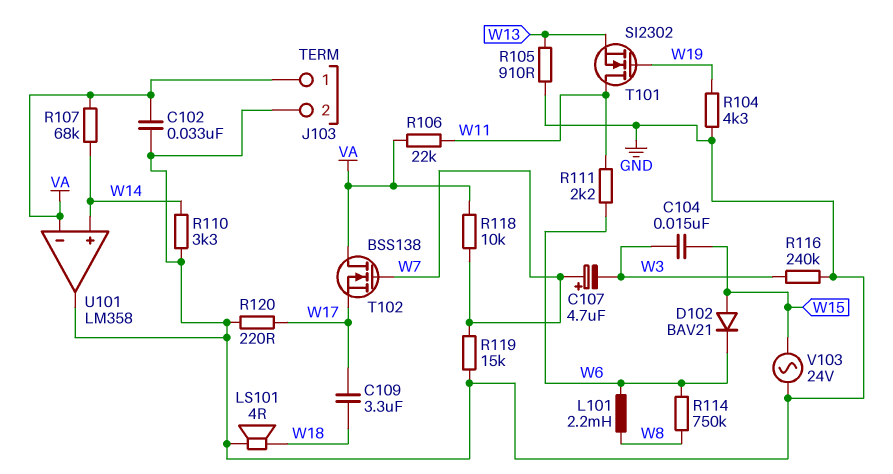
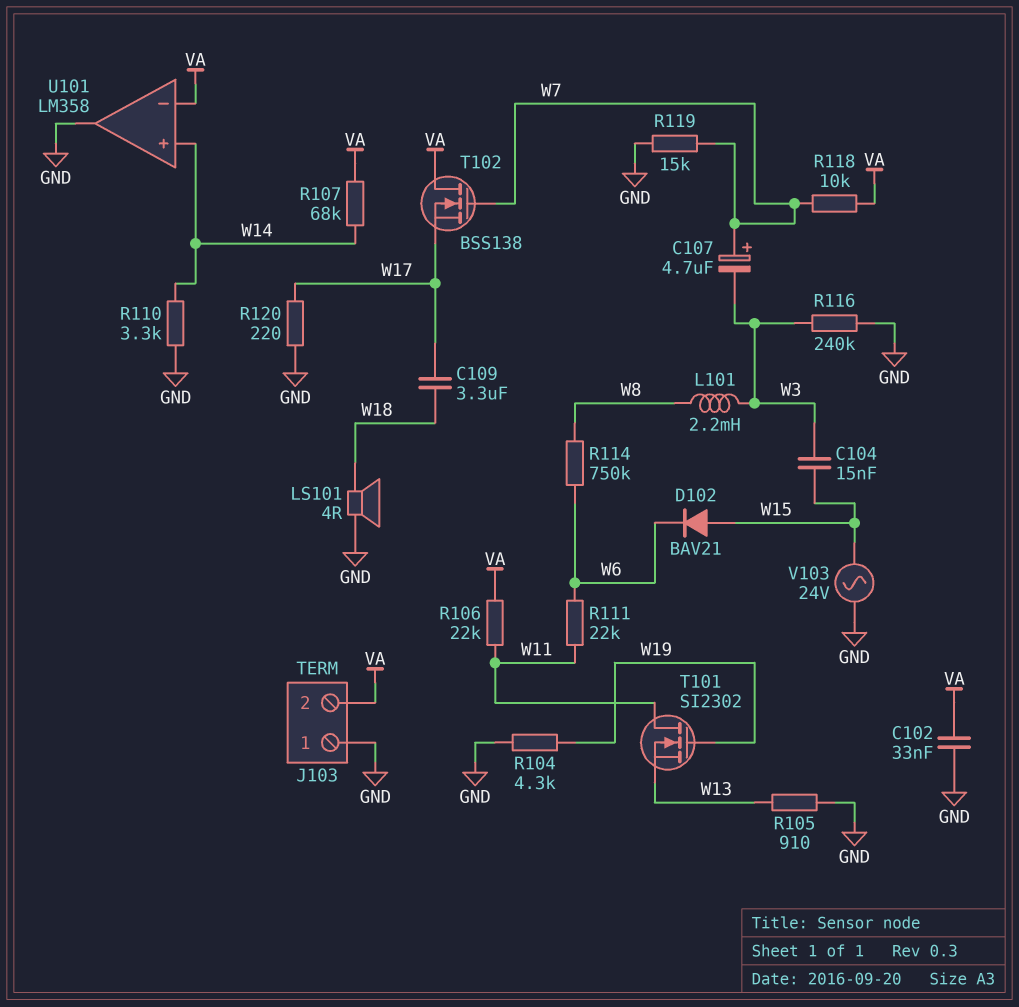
J103 pin 1: VA -> GND
J103 pin 2: GND -> VA
L101: 2.2mH (W6, W8) -> 2.2mH (W3, W8)
R111: 2.2k (W6, W11) -> 22k (W6, W11)

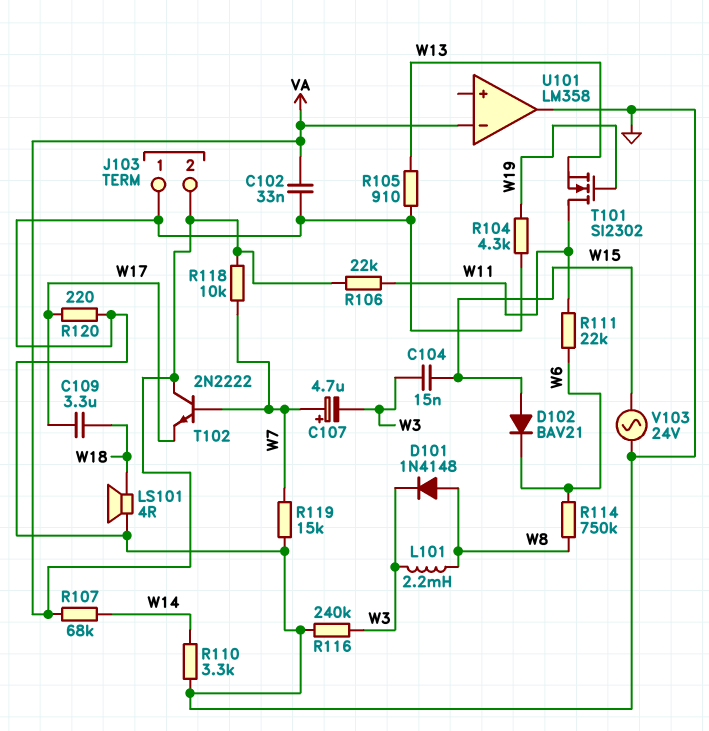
D101: none -> diode 1N4148 (A W8, K W3)
T102: NMOS BSS138 (G W7, D VA, S W17) -> NPN 2N2222 (B W7, C VA, E W17)
U101 pin in+: W14 -> none

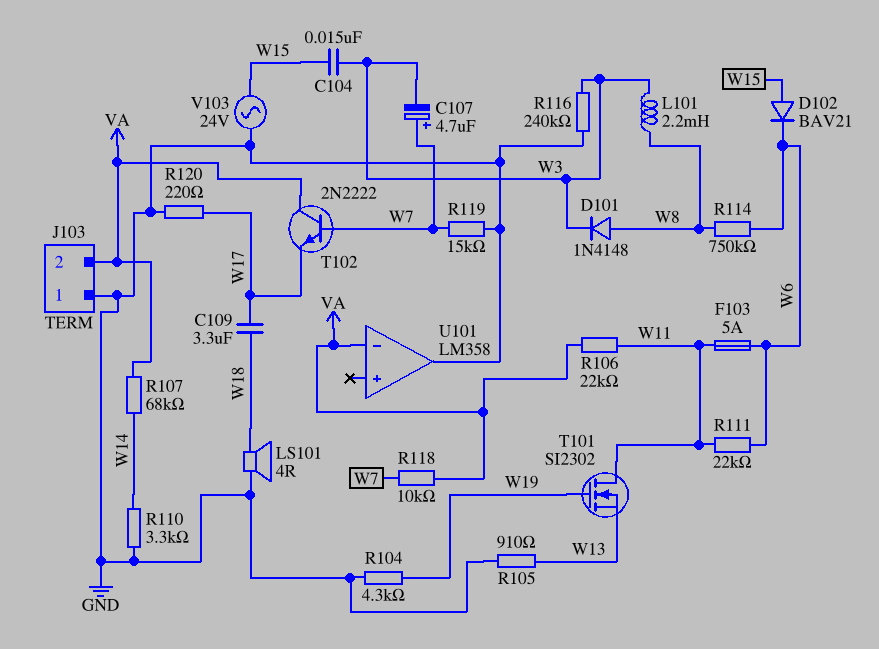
C102: 33nF (GND, VA) -> none
F103: none -> 5A (W6, W11)

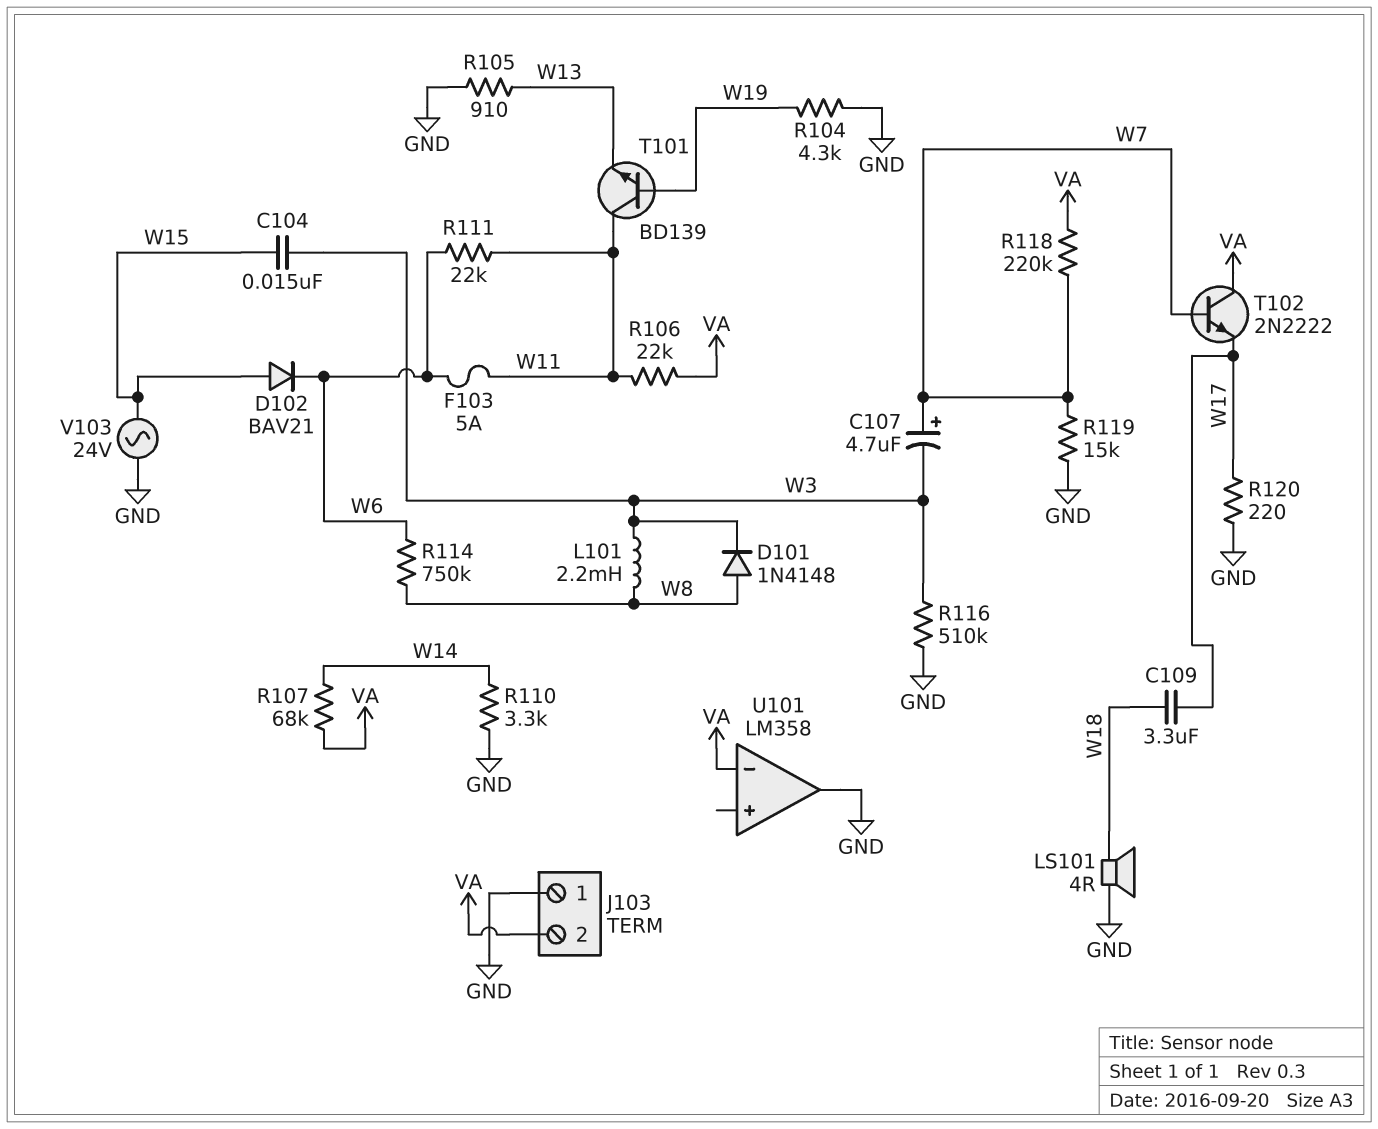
R116: 240k (GND, W3) -> 510k (GND, W3)
R118: 10k (VA, W7) -> 220k (VA, W7)
T101: NMOS SI2302 (G W19, D W11, S W13) -> NPN BD139 (B W19, C W11, E W13)

